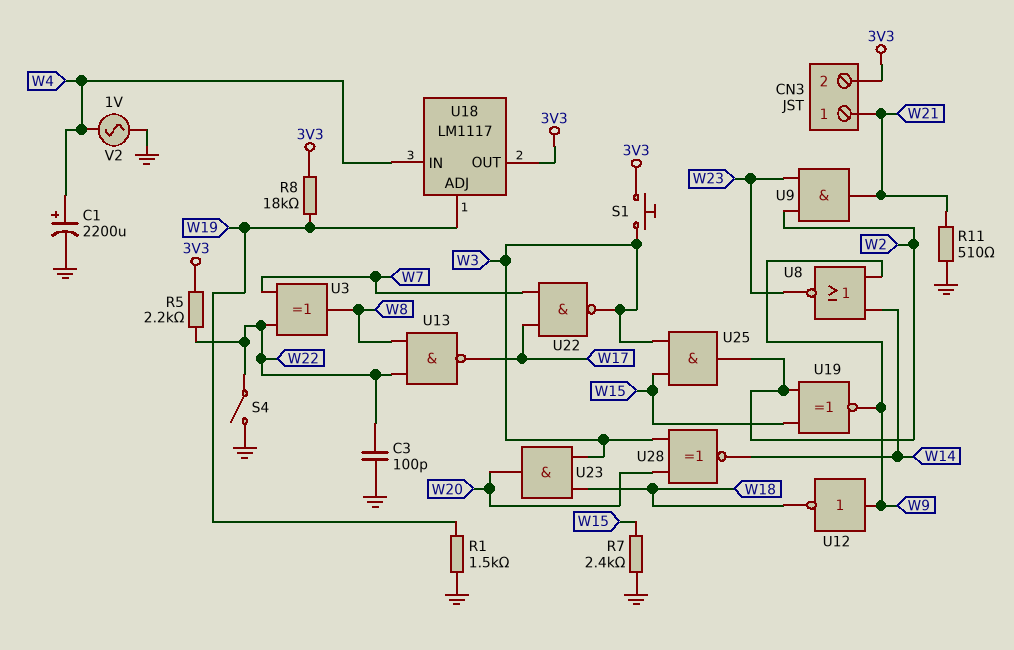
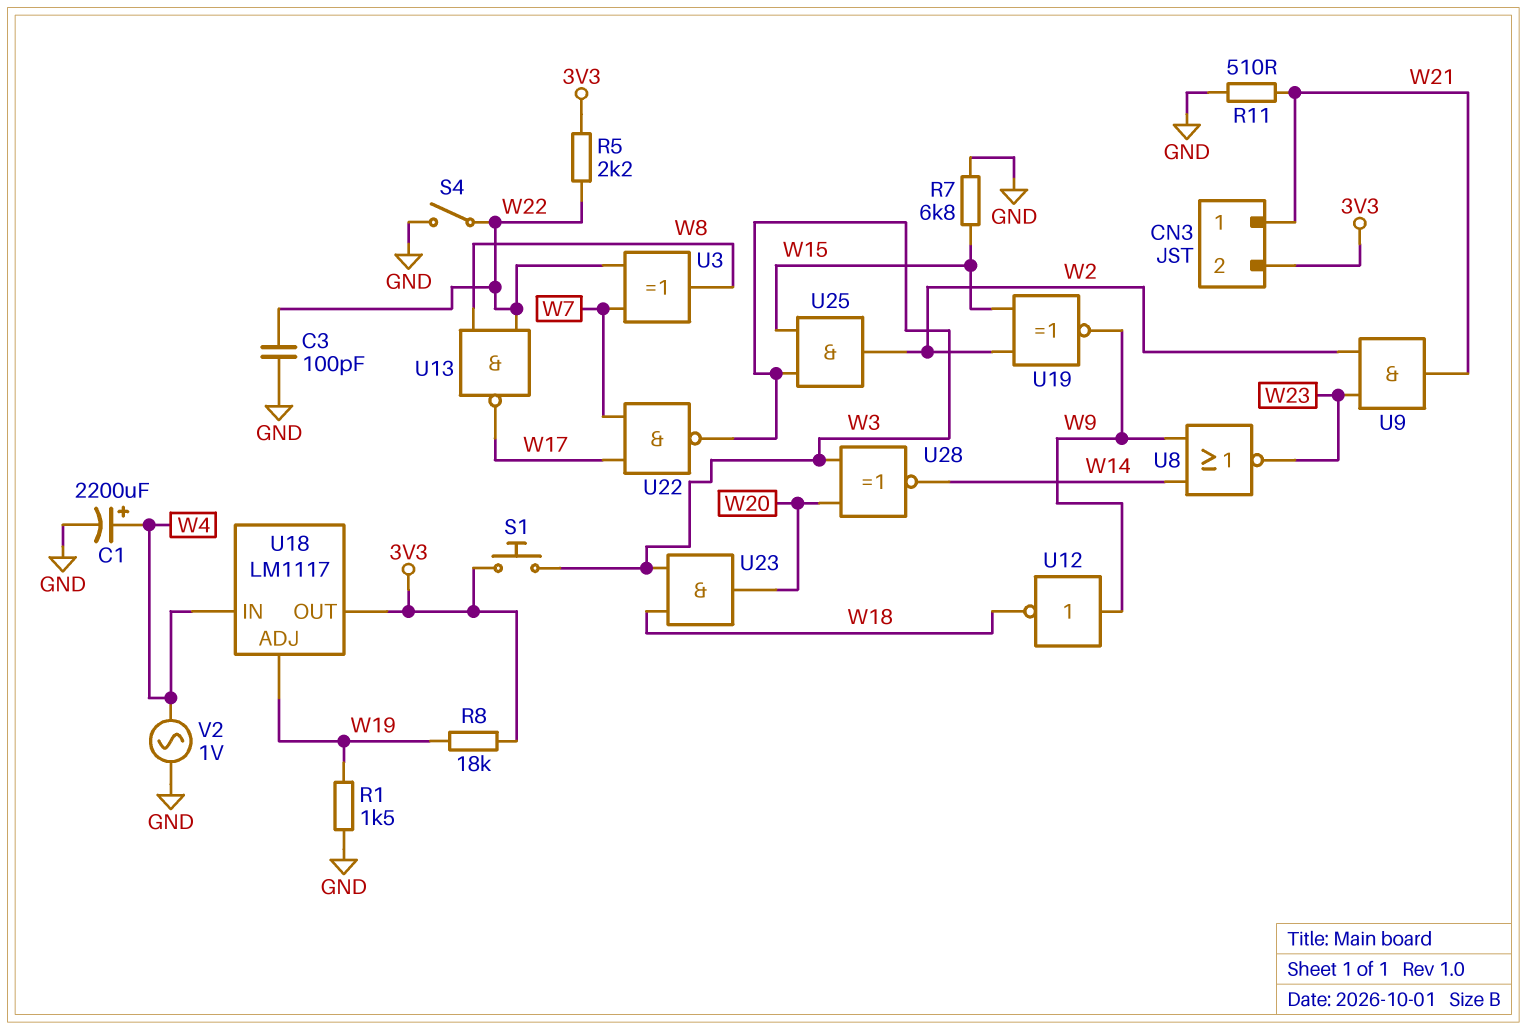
R7: 2.4k (GND, W15) -> 6.8k (GND, W15)

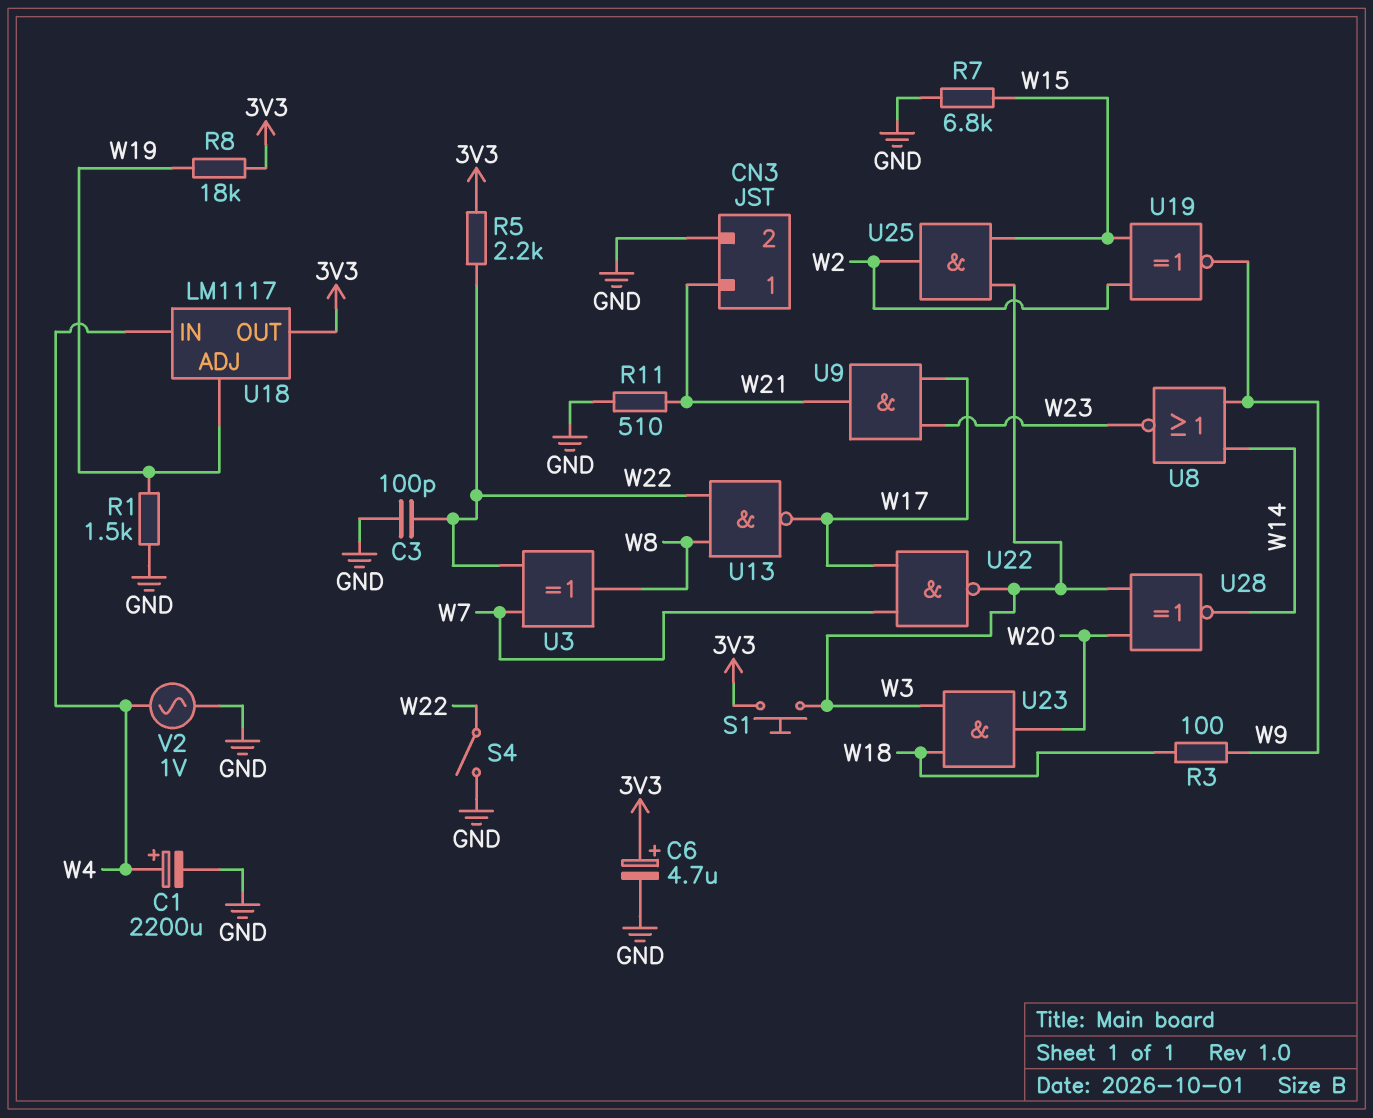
C6: none -> 4.7uF (plus 3V3, minus GND)
CN3 pin 2: 3V3 -> GND
R3: none -> 100 (W9, W18)
U9: AND (in W2, in W23, out W21) -> AND (in W17, in W23, out W21)
U12: NOT (in W9, out W18) -> none

